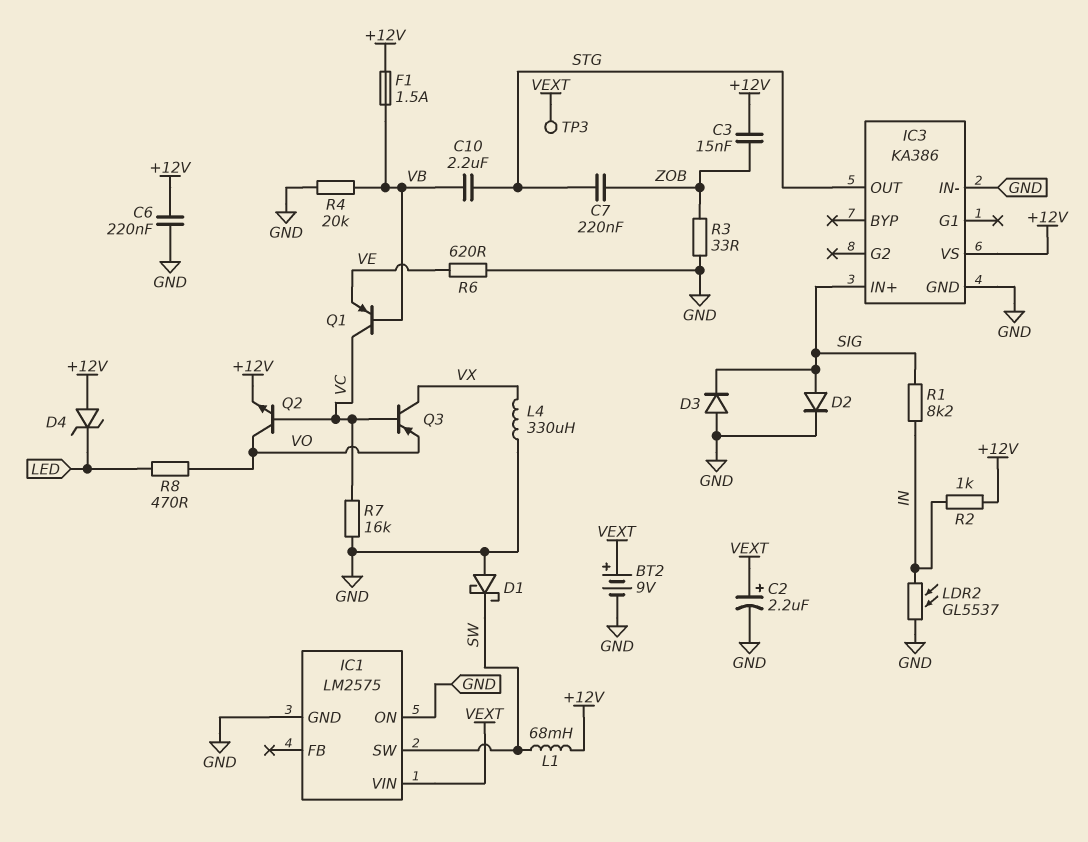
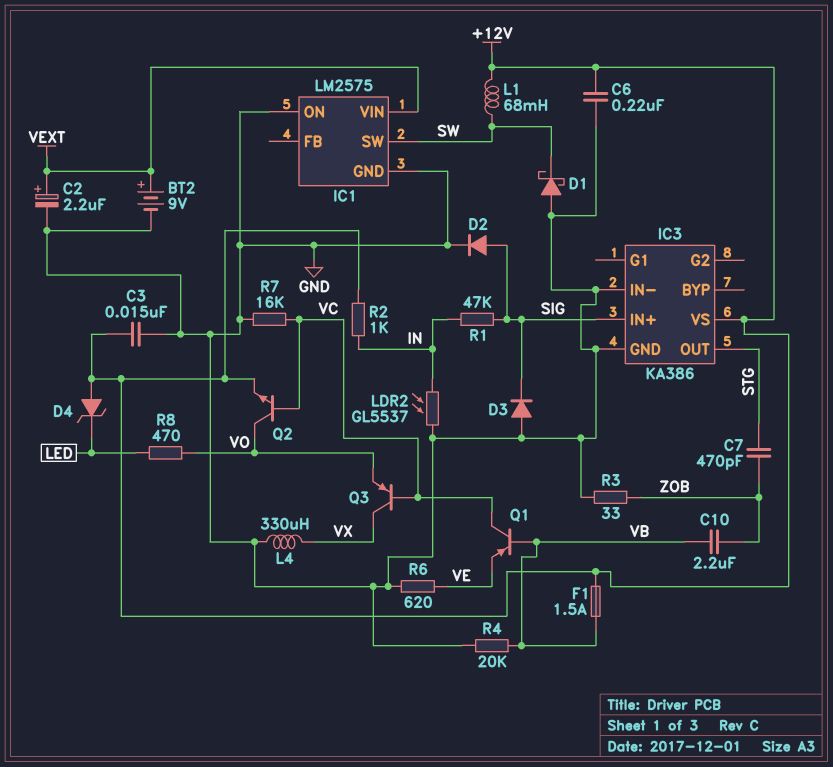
C3: 15nF (+12V, ZOB) -> 15nF (+12V, GND)
C7: 220nF (STG, ZOB) -> 470pF (STG, ZOB)
C10: 2.2uF (STG, VB) -> 2.2uF (VB, ZOB)
R1: 8.2k (IN, SIG) -> 47k (IN, SIG)
TP3: test point (VEXT) -> none

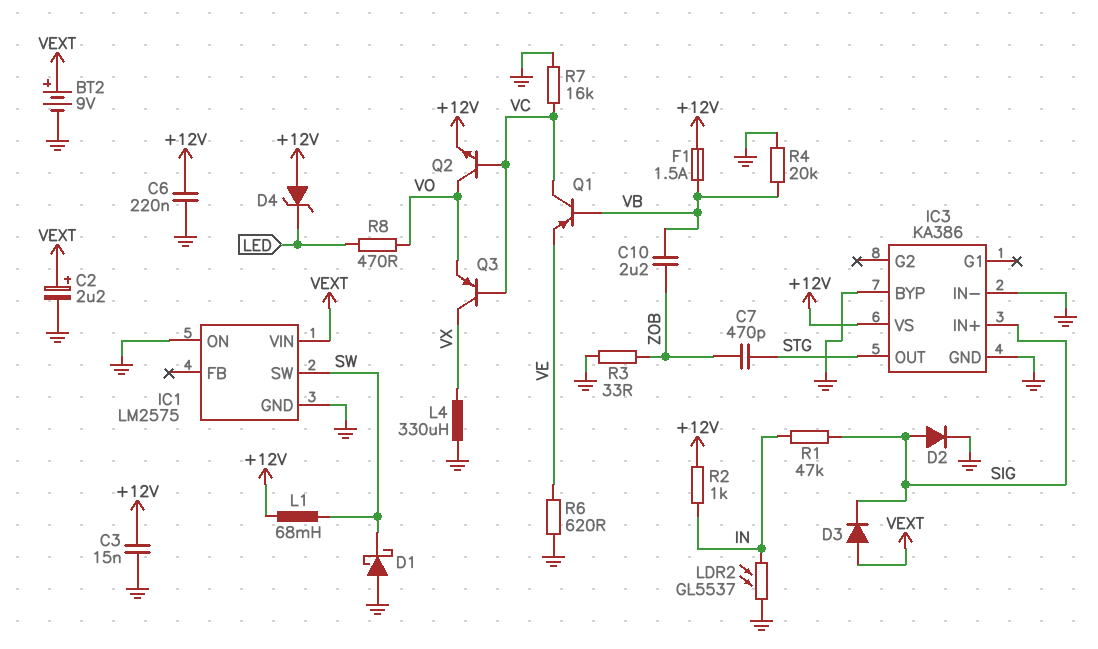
D3: diode (A GND, K SIG) -> diode (A VEXT, K SIG)
IC3 pin BYP: none -> GND

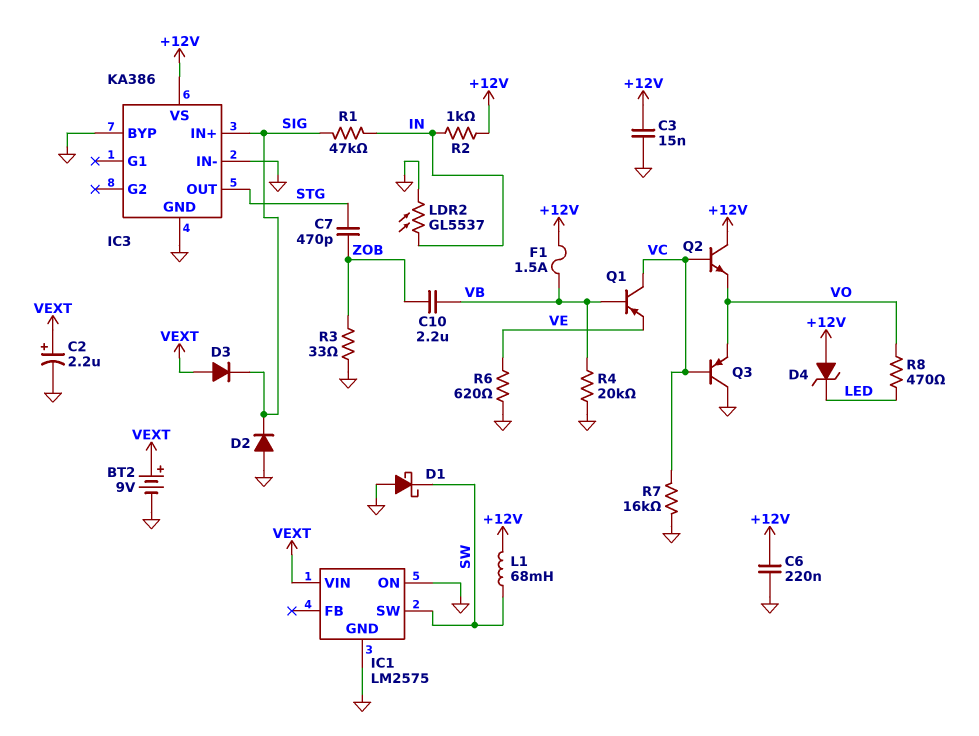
D2: diode (A SIG, K GND) -> diode (A GND, K SIG)
L4: 330uH (GND, VX) -> none
Q2: NPN (B VC, C VO, E +12V) -> NPN (B VC, C +12V, E VO)
Q3: PNP (B VC, C VX, E VO) -> PNP (B VC, C GND, E VO)

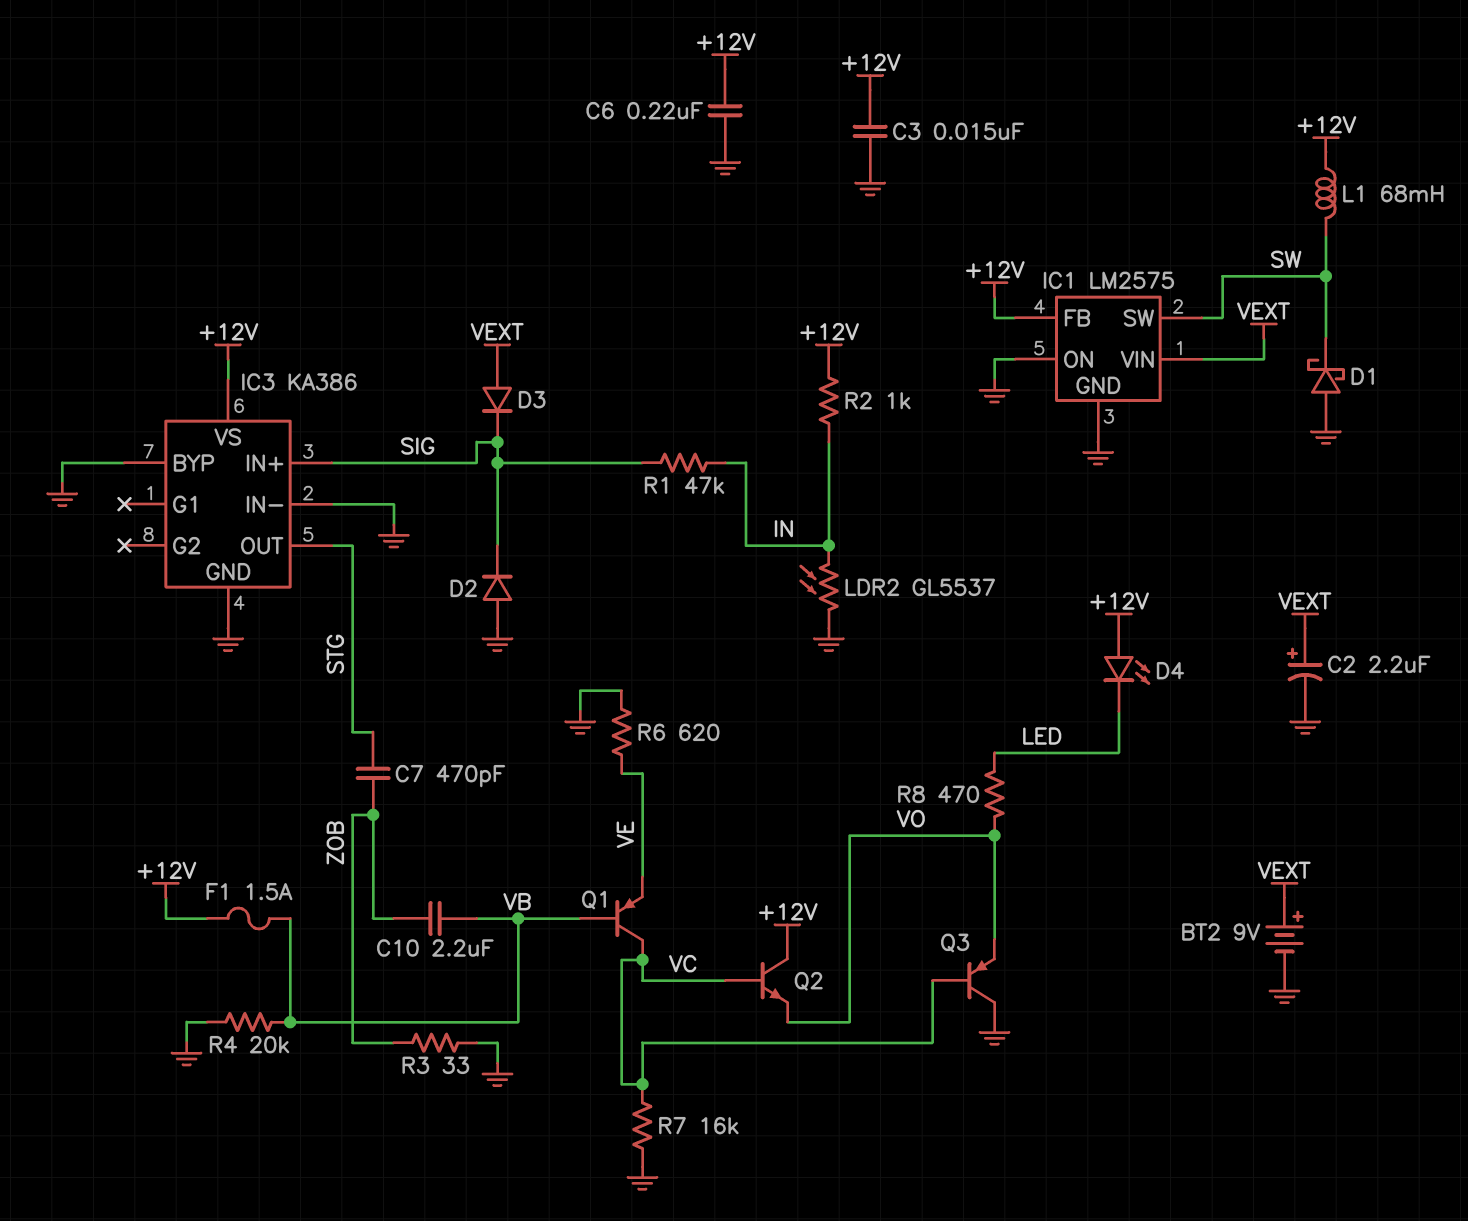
D4: zener (A +12V, K LED) -> LED (A +12V, K LED)
IC1 pin FB: none -> +12V

